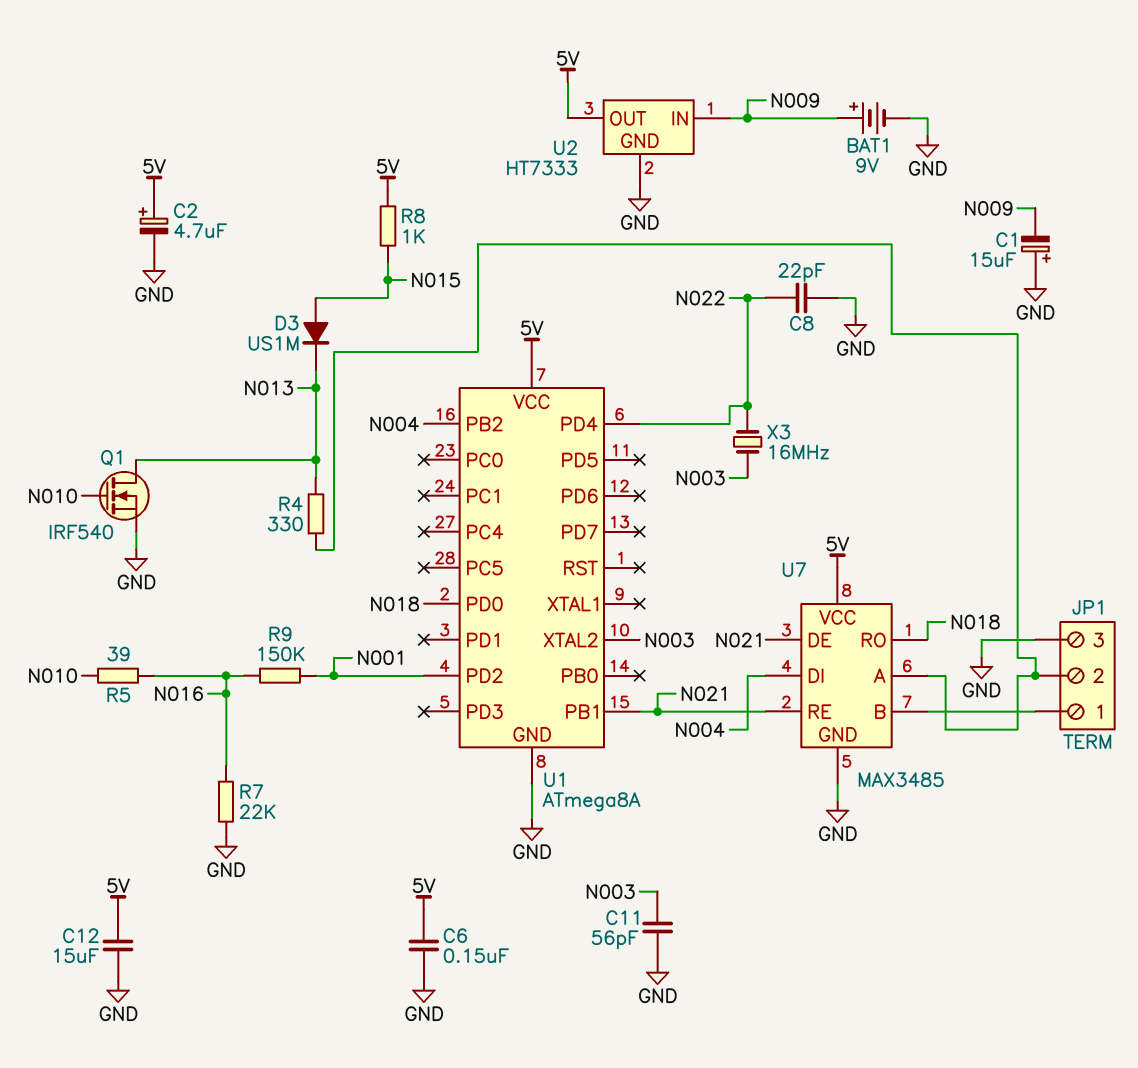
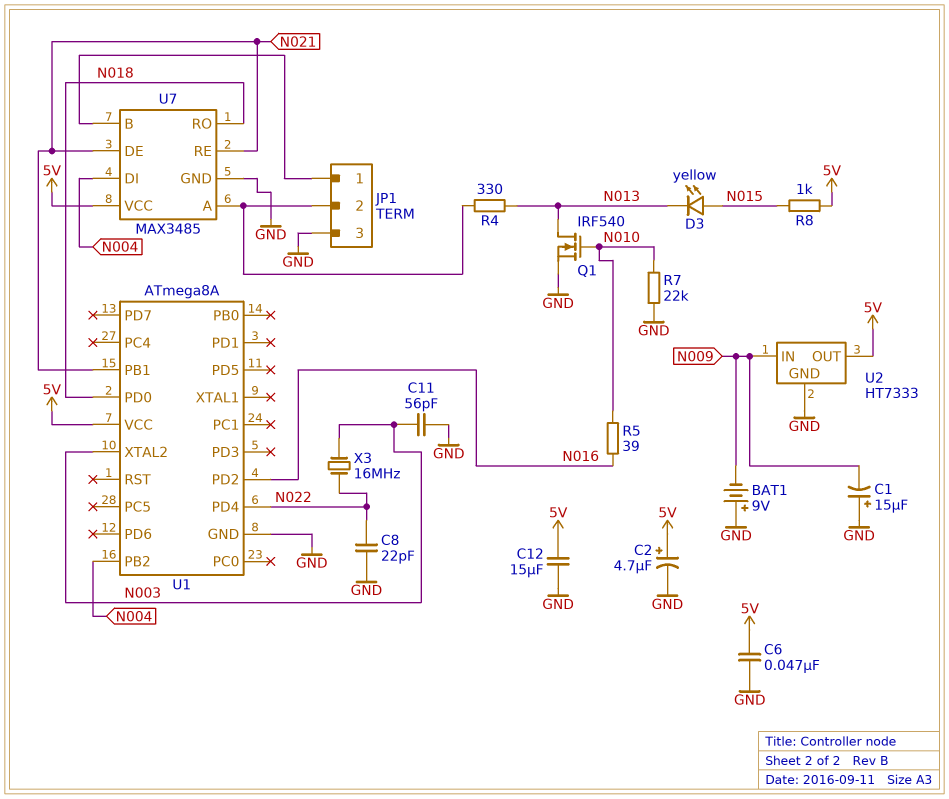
BAT1: 9V (plus N009, minus GND) -> 9V (plus GND, minus N009)
C6: 150nF (5V, GND) -> 47nF (5V, GND)
D3: diode US1M (A N015, K N013) -> LED yellow (A N015, K N013)
R7: 22k (GND, N016) -> 22k (GND, N010)
R9: 150k (N001, N016) -> none
U1 pin PD2: N001 -> N016

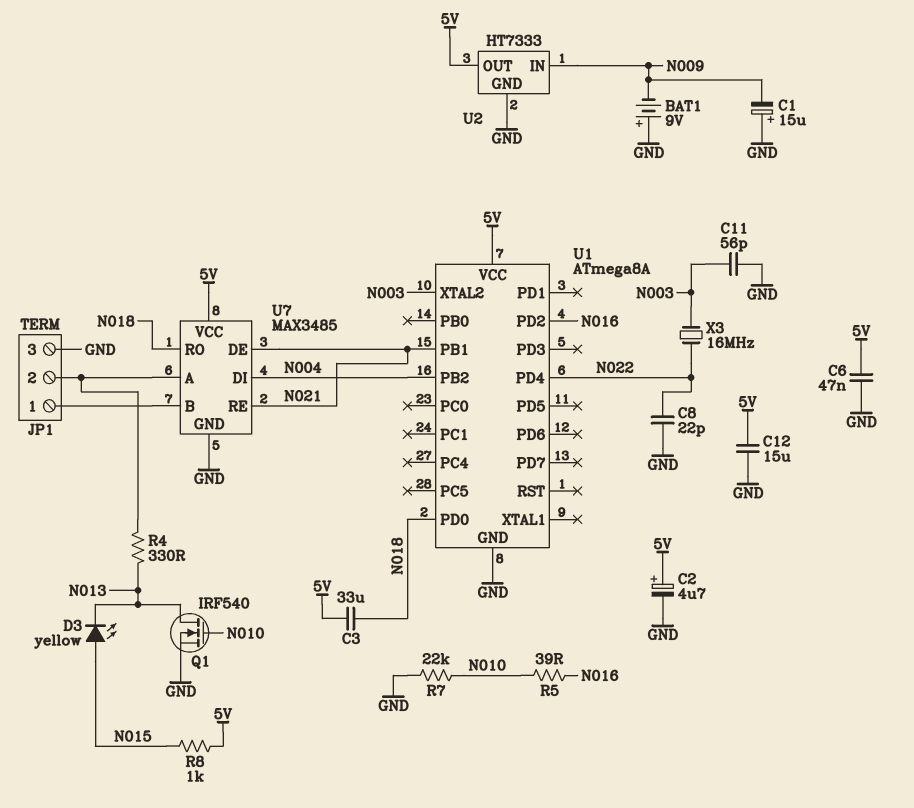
C3: none -> 33uF (5V, N018)

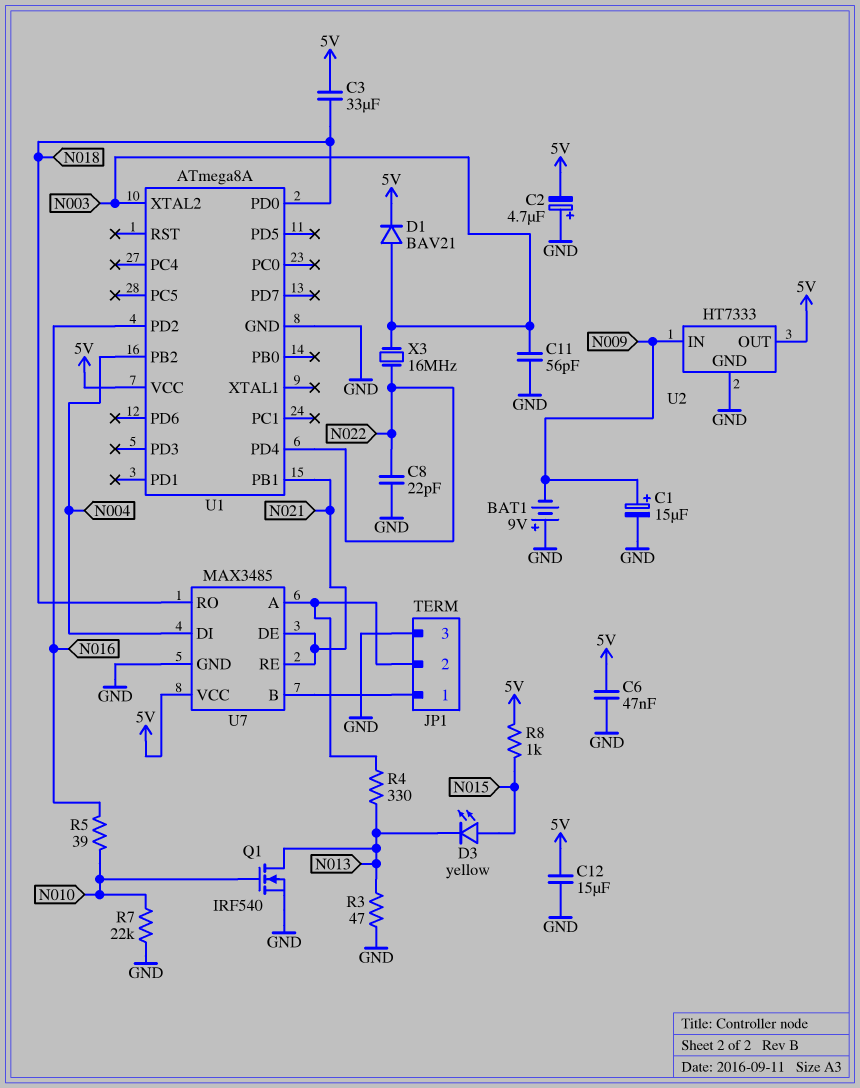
C1: 15uF (plus GND, minus N009) -> 15uF (plus N009, minus GND)
C2: 4.7uF (plus 5V, minus GND) -> 4.7uF (plus GND, minus 5V)
D1: none -> diode BAV21 (A N003, K 5V)
R3: none -> 47 (GND, N013)

